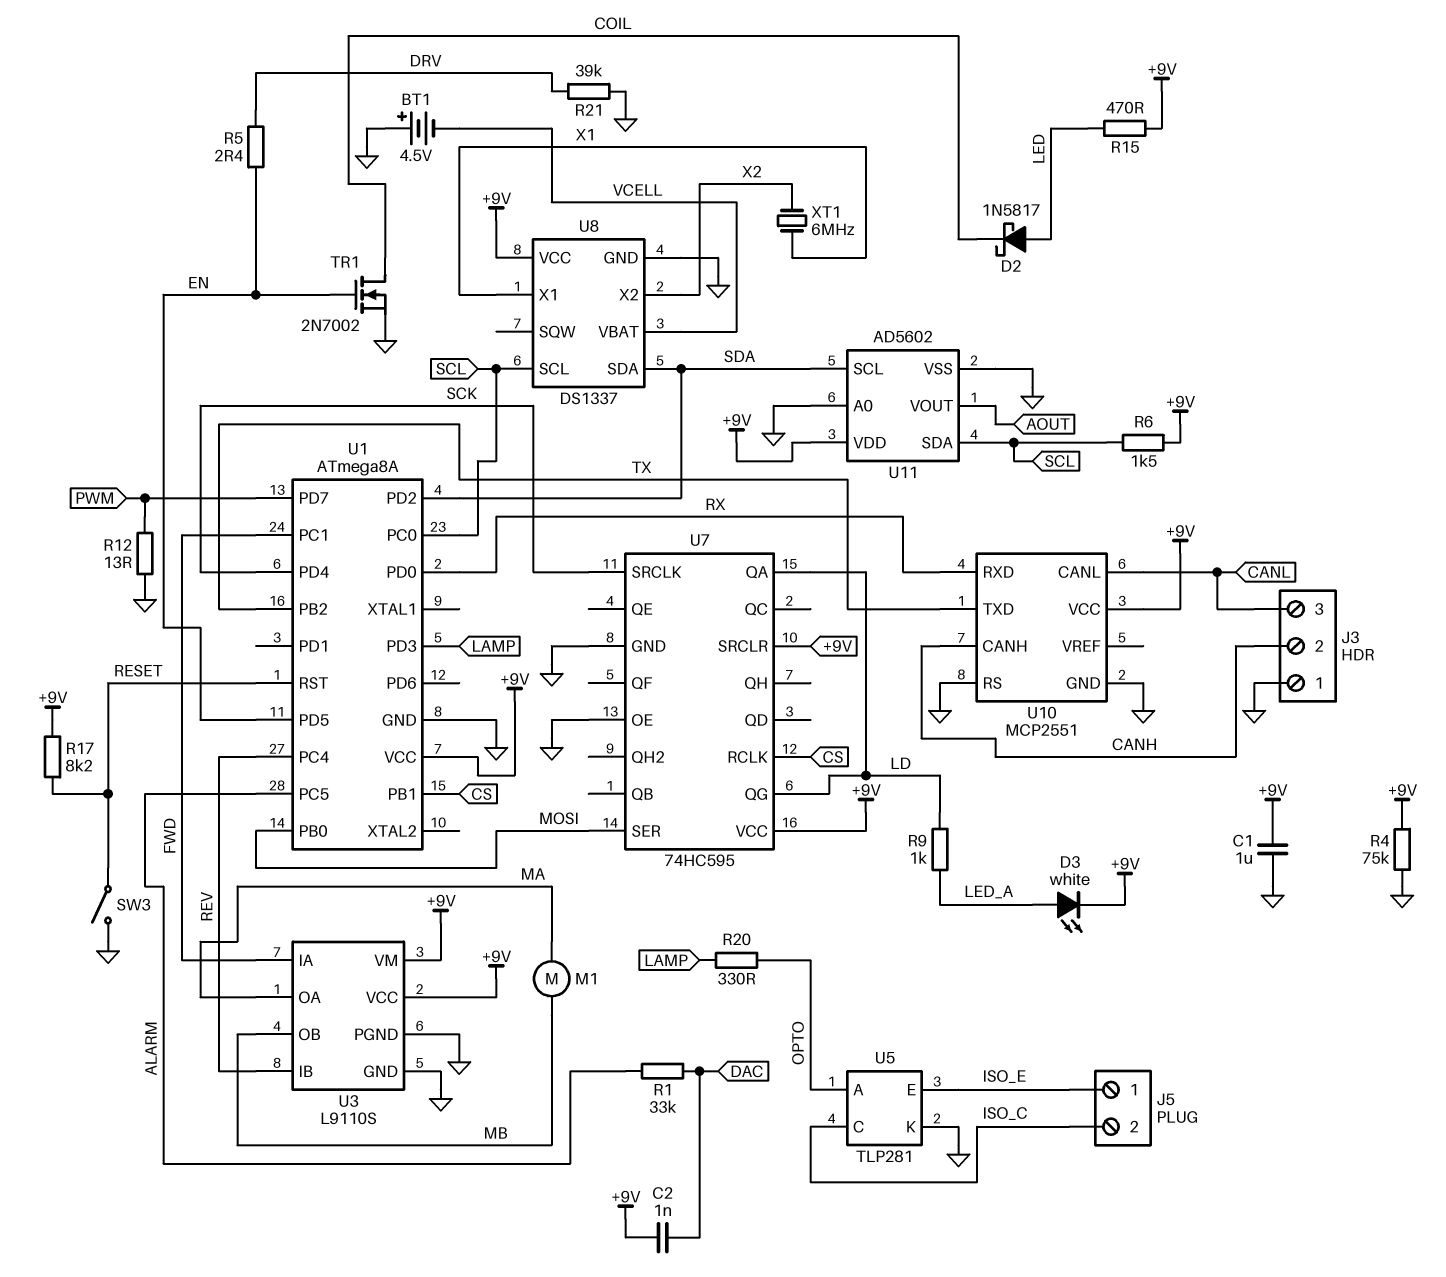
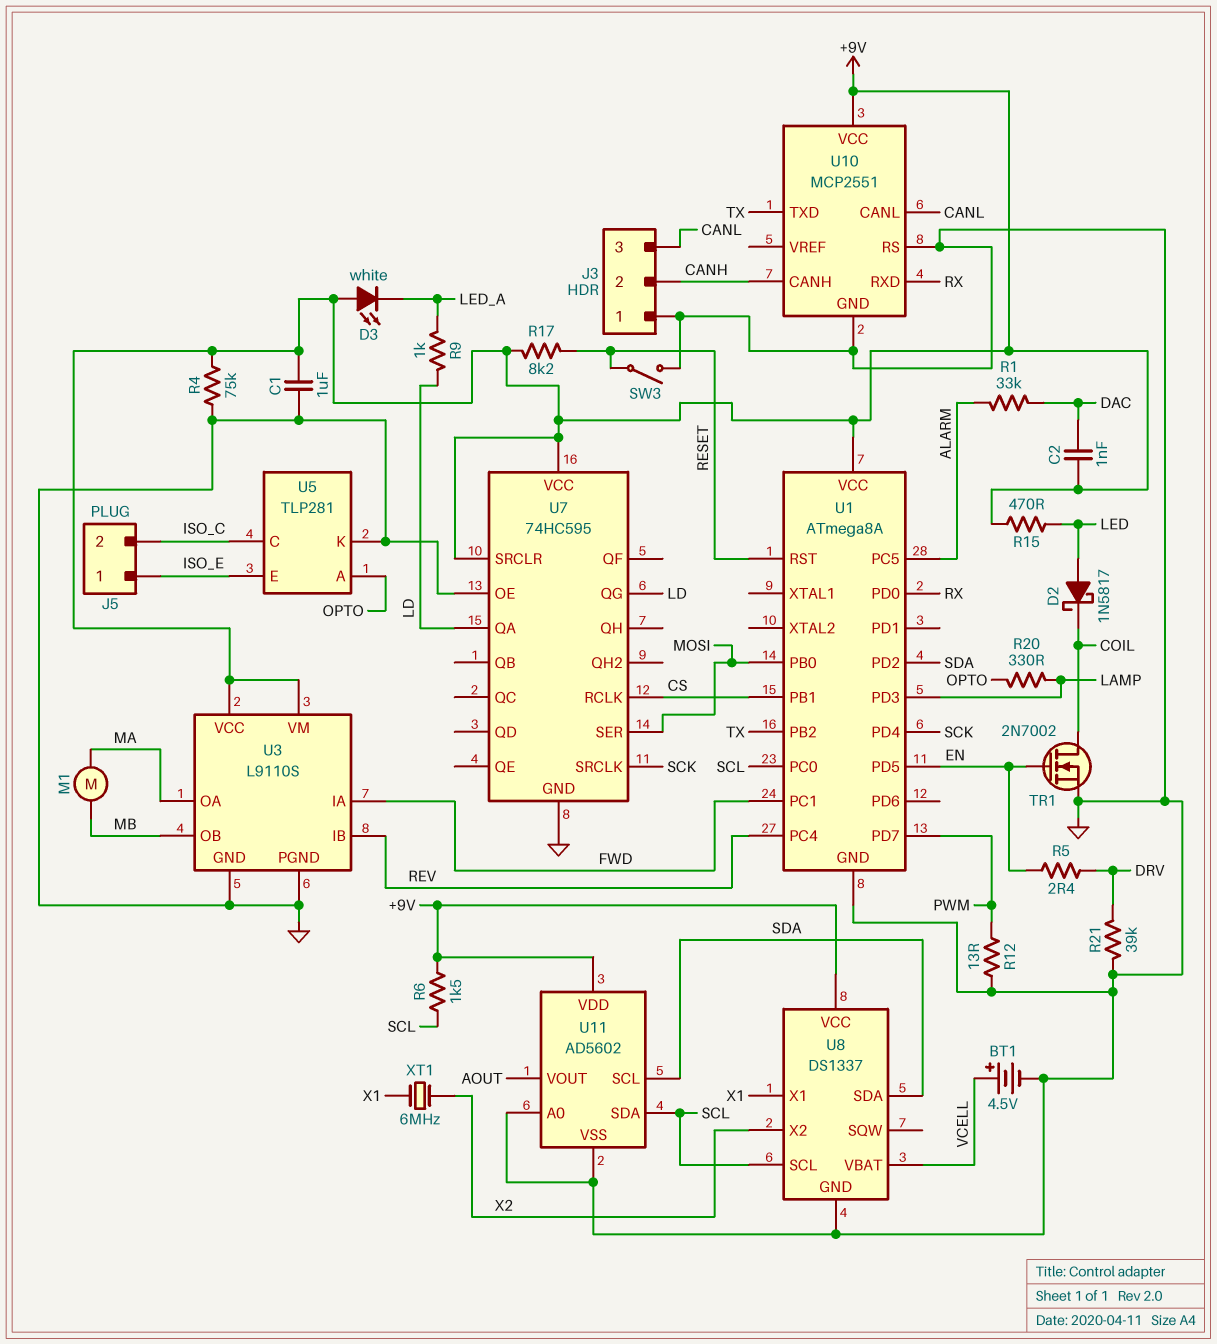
BT1: 4.5V (plus GND, minus VCELL) -> 4.5V (plus VCELL, minus GND)
D3: LED white (A LED_A, K +9V) -> LED white (A +9V, K LED_A)

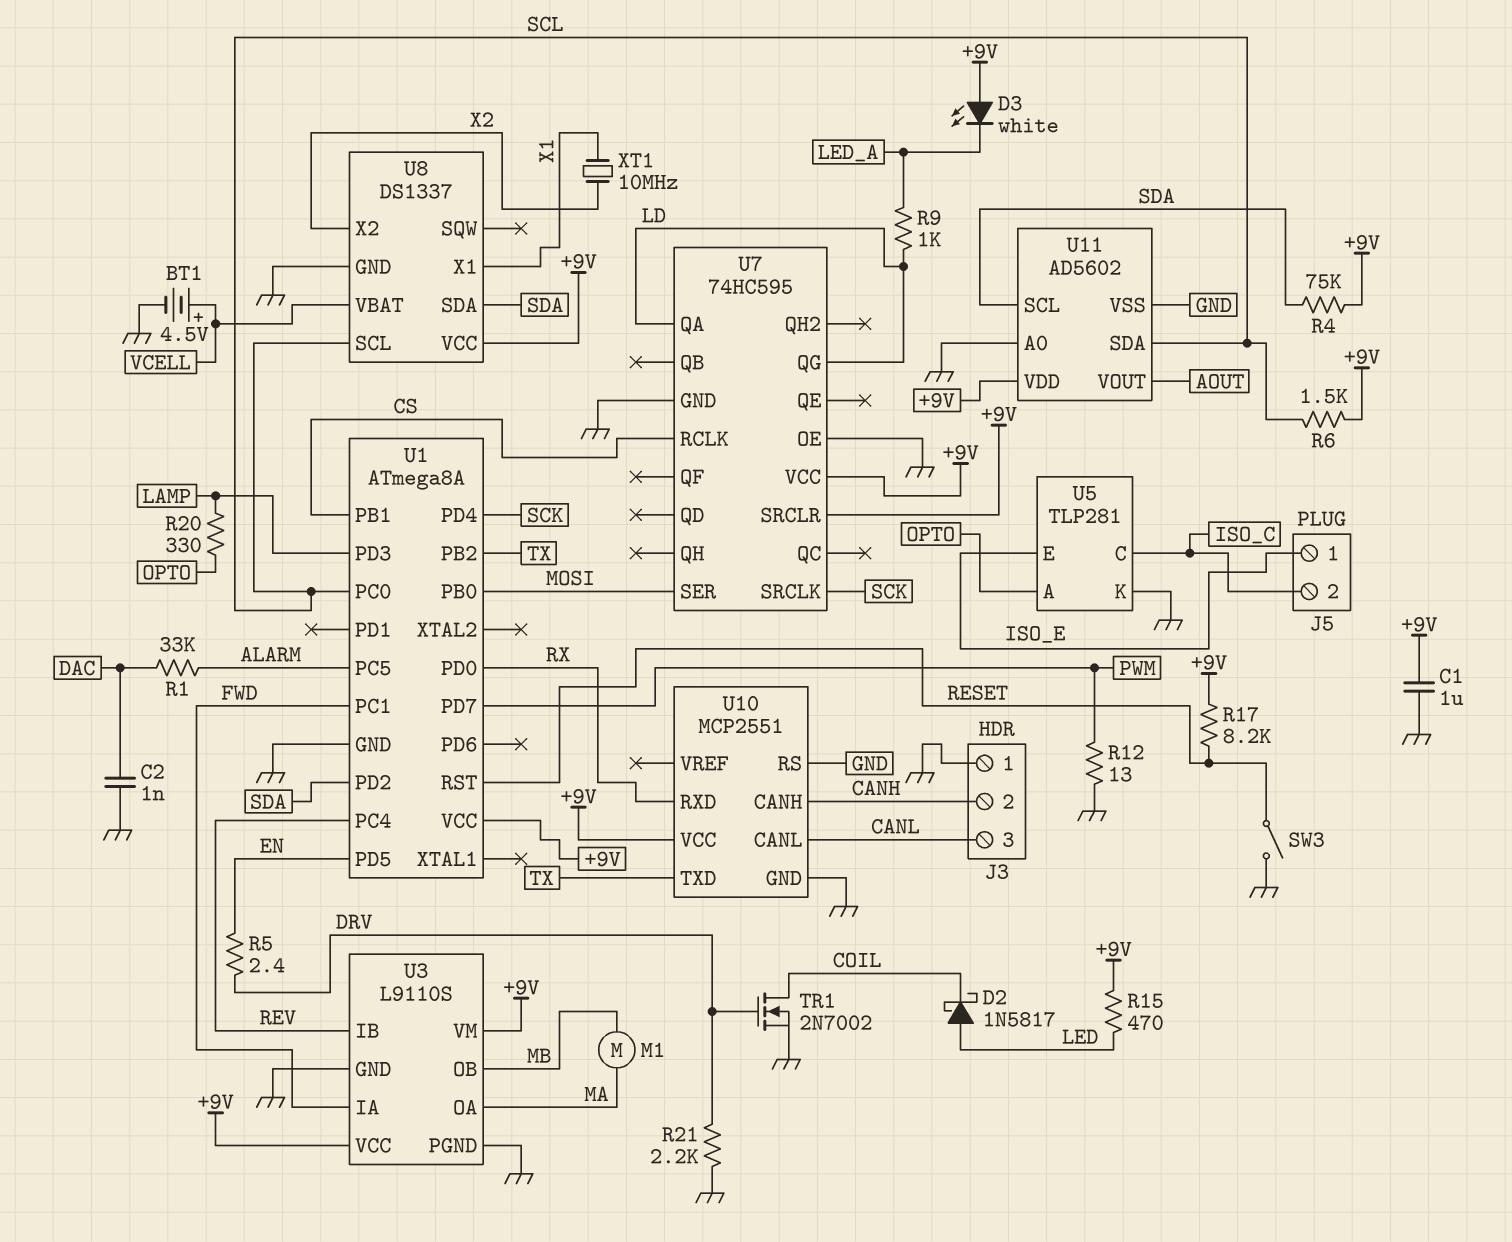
C2: 1nF (+9V, DAC) -> 1nF (DAC, GND)
R4: 75k (+9V, GND) -> 75k (+9V, SDA)
R21: 39k (DRV, GND) -> 2.2k (DRV, GND)
TR1: NMOS 2N7002 (G EN, D COIL, S GND) -> NMOS 2N7002 (G DRV, D COIL, S GND)
XT1: 6MHz (X1, X2) -> 10MHz (X1, X2)

